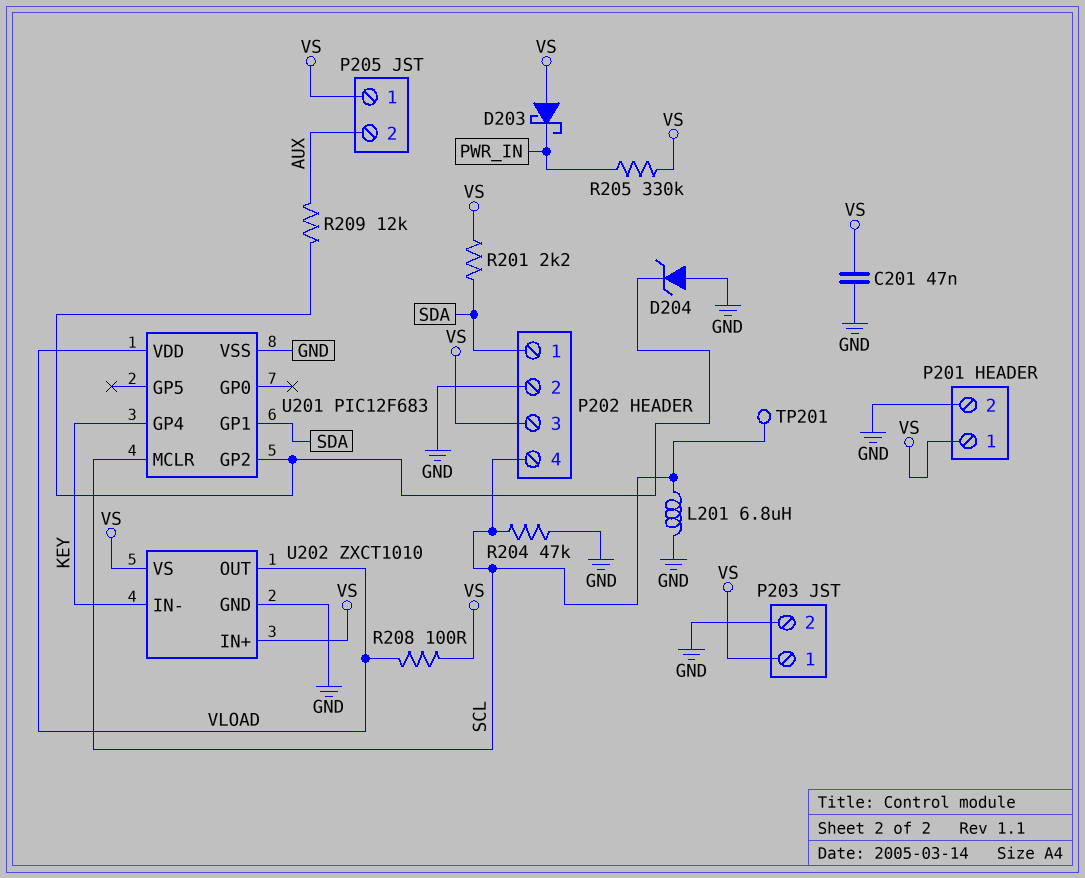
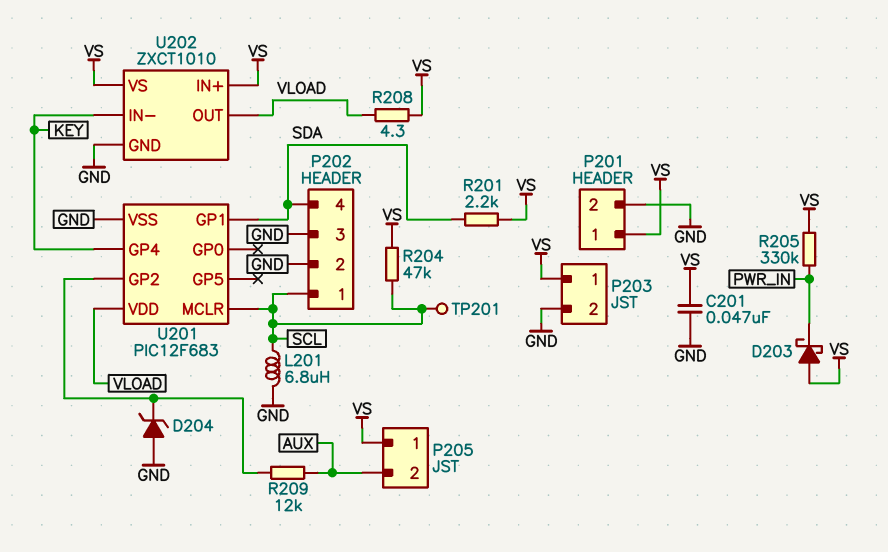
P202 pin 1: SDA -> SCL
P202 pin 3: VS -> GND
P202 pin 4: SCL -> SDA
R204: 47k (GND, SCL) -> 47k (SCL, VS)
R208: 100 (VLOAD, VS) -> 4.3 (VLOAD, VS)

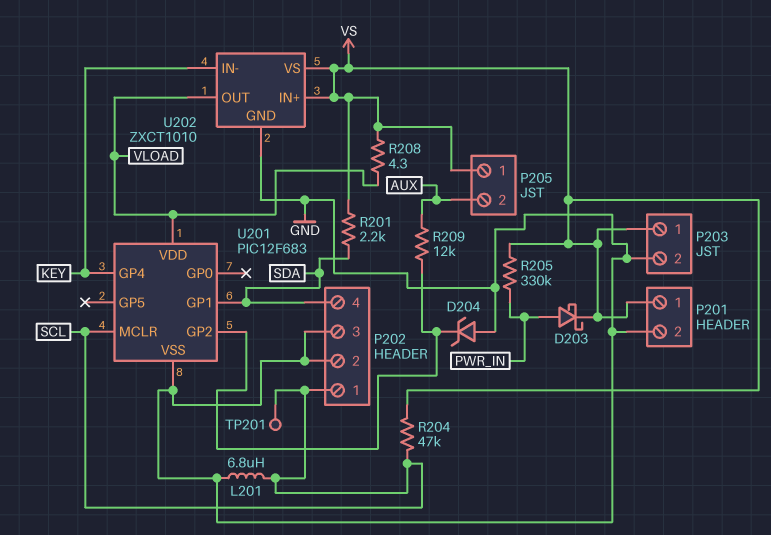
C201: 47nF (GND, VS) -> none
D203: schottky (A VS, K PWR_IN) -> schottky (A PWR_IN, K VS)

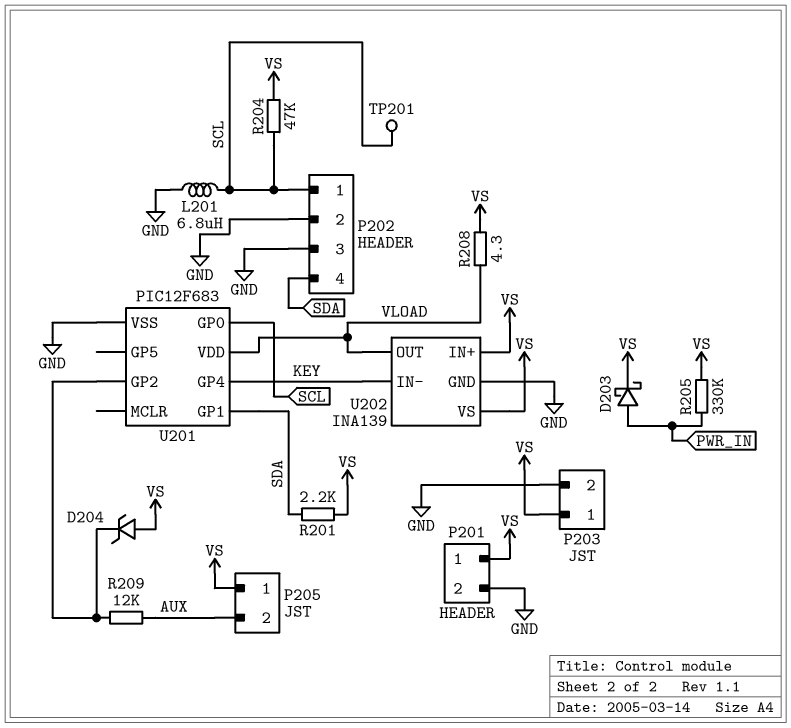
D204: zener (A GND, K U201/GP2) -> zener (A VS, K U201/GP2)
U201 pin GP0: none -> SCL
U201 pin MCLR: SCL -> none
U202: ZXCT1010 -> INA139

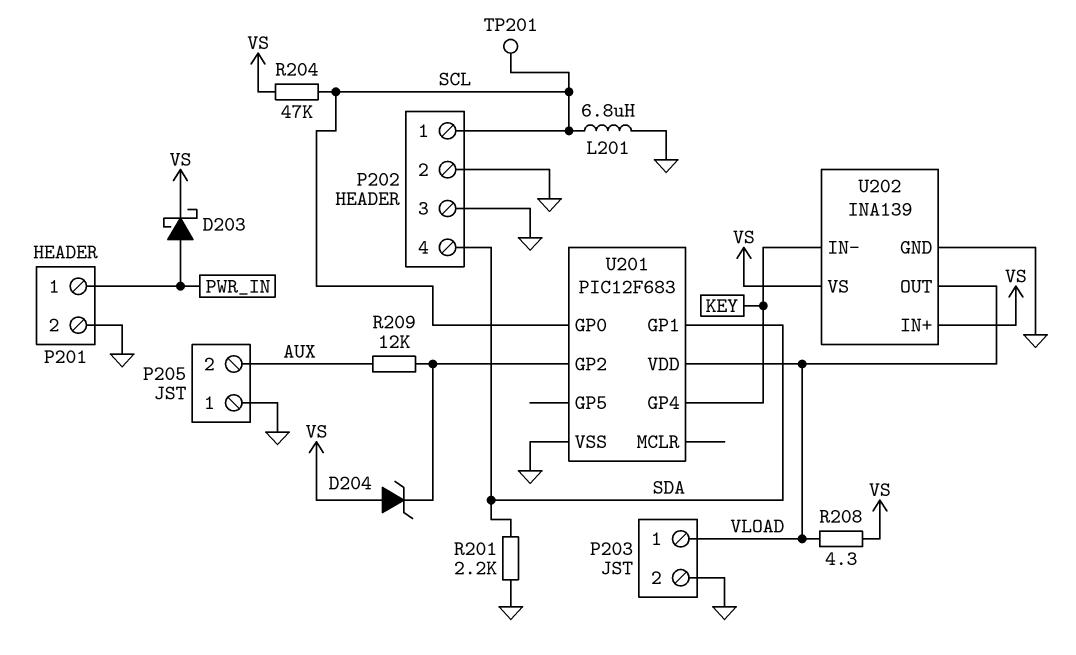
P201 pin 1: VS -> PWR_IN
P203 pin 1: VS -> VLOAD
P205 pin 1: VS -> GND
R201: 2.2k (SDA, VS) -> 2.2k (GND, SDA)
R205: 330k (PWR_IN, VS) -> none

